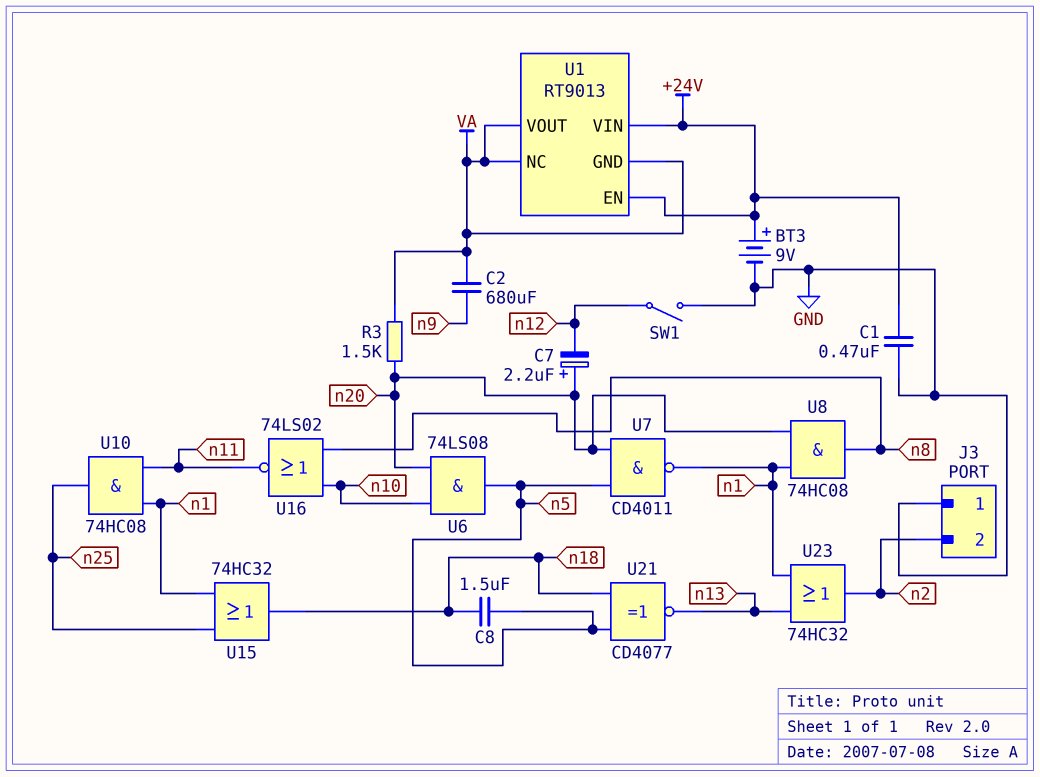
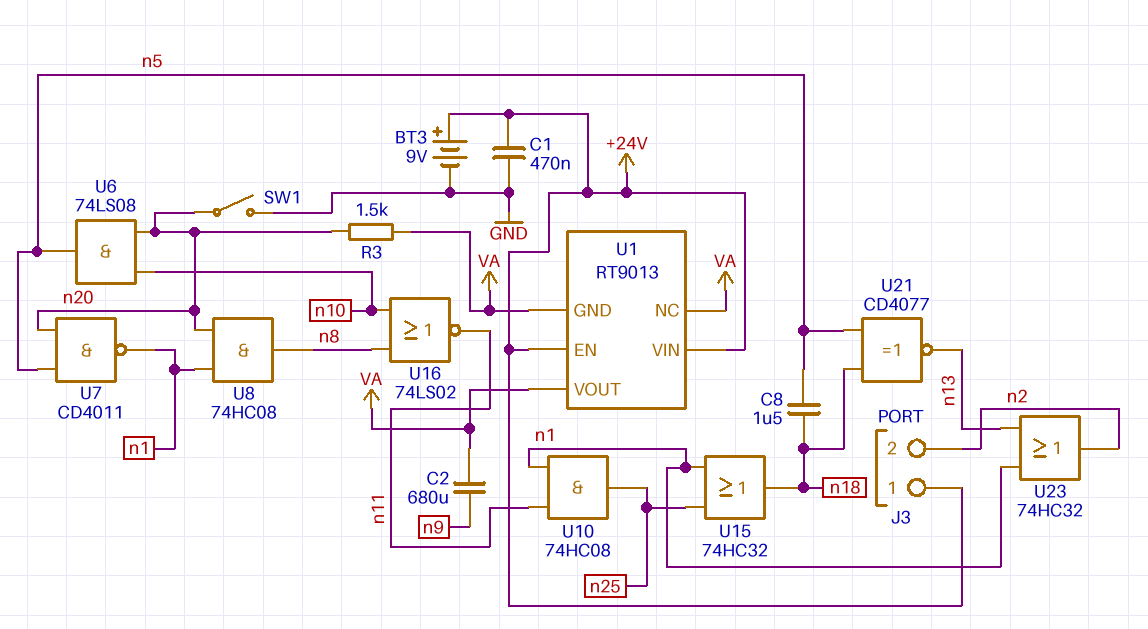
C7: 2.2uF (plus n20, minus n12) -> none
J3 pin 1: GND -> +24V
SW1: switch (GND, n12) -> switch (GND, n20)

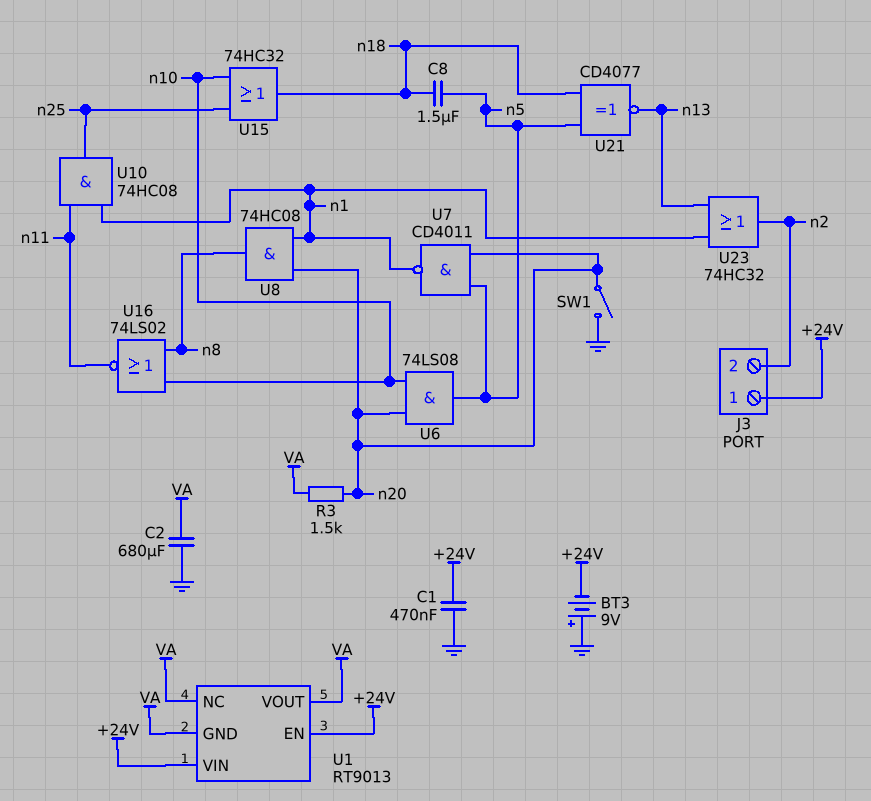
BT3: 9V (plus +24V, minus GND) -> 9V (plus GND, minus +24V)
C2: 680uF (VA, n9) -> 680uF (GND, VA)
U15: OR 74HC32 (in n1, in n25, out n18) -> OR 74HC32 (in n10, in n25, out n18)

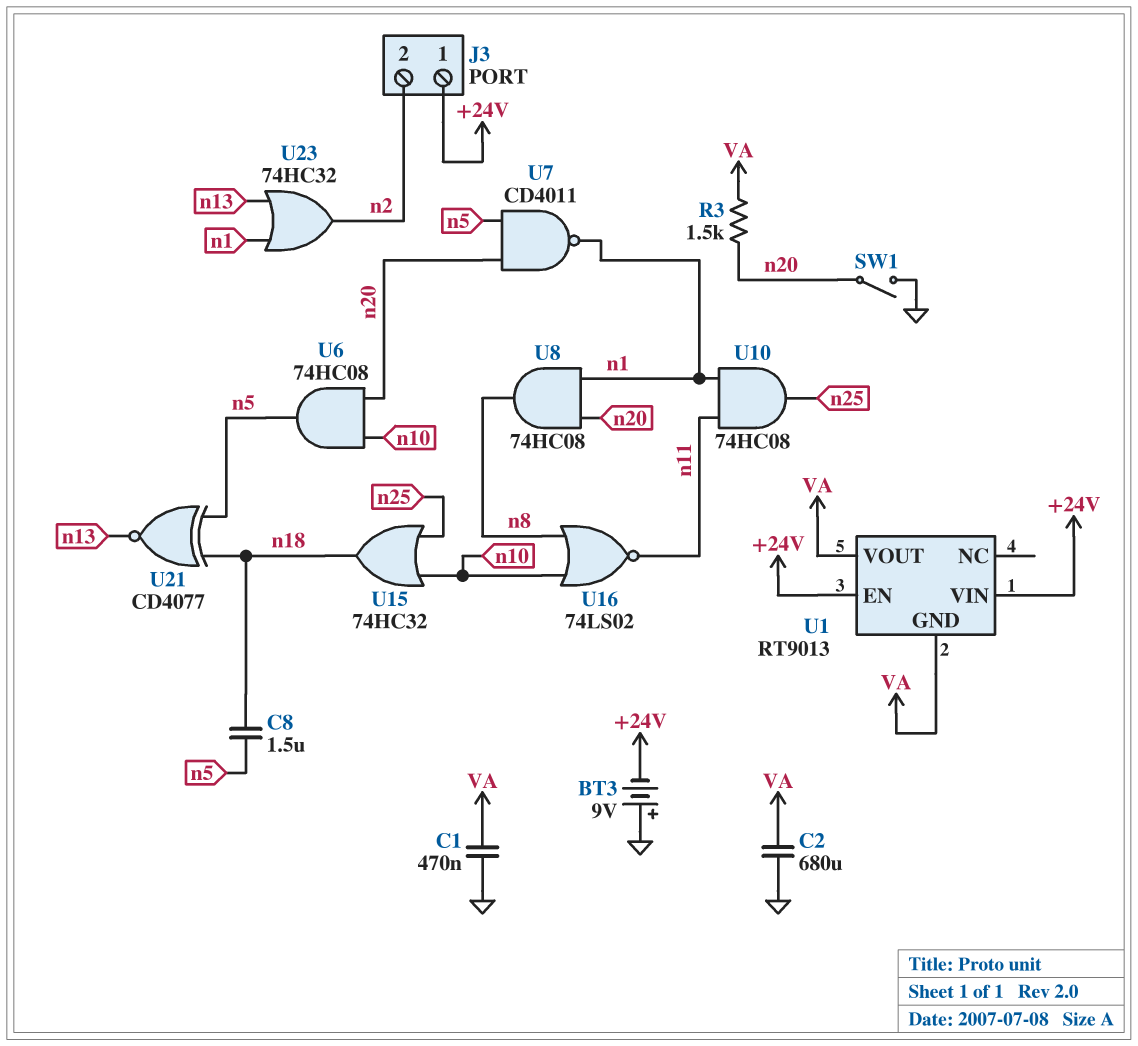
C1: 470nF (+24V, GND) -> 470nF (GND, VA)
U1 pin NC: VA -> none
U6: AND 74LS08 (in n10, in n20, out n5) -> AND 74HC08 (in n10, in n20, out n5)

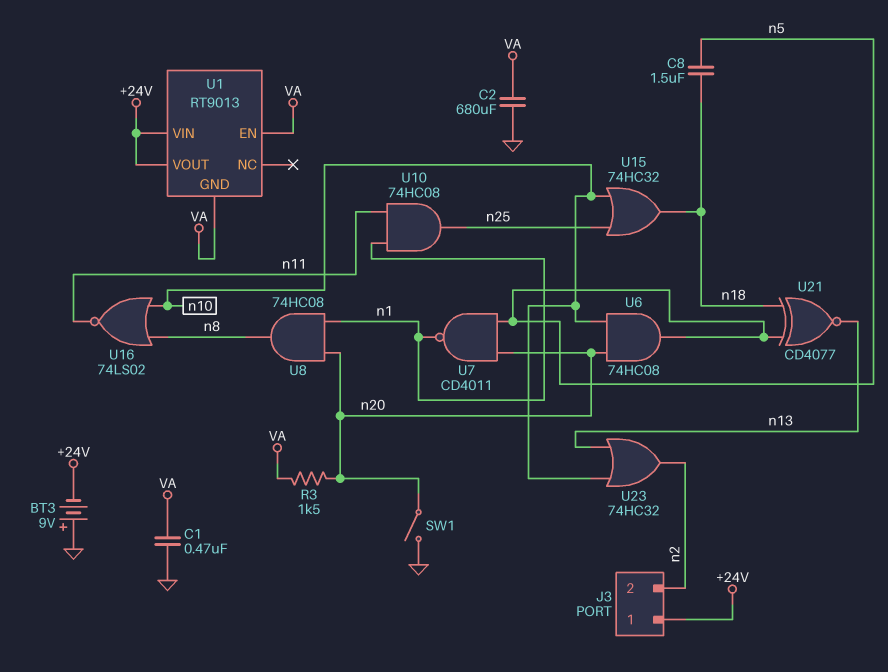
U1 pin EN: +24V -> VA
U1 pin VOUT: VA -> +24V
U23: OR 74HC32 (in n1, in n13, out n2) -> OR 74HC32 (in n10, in n13, out n2)

